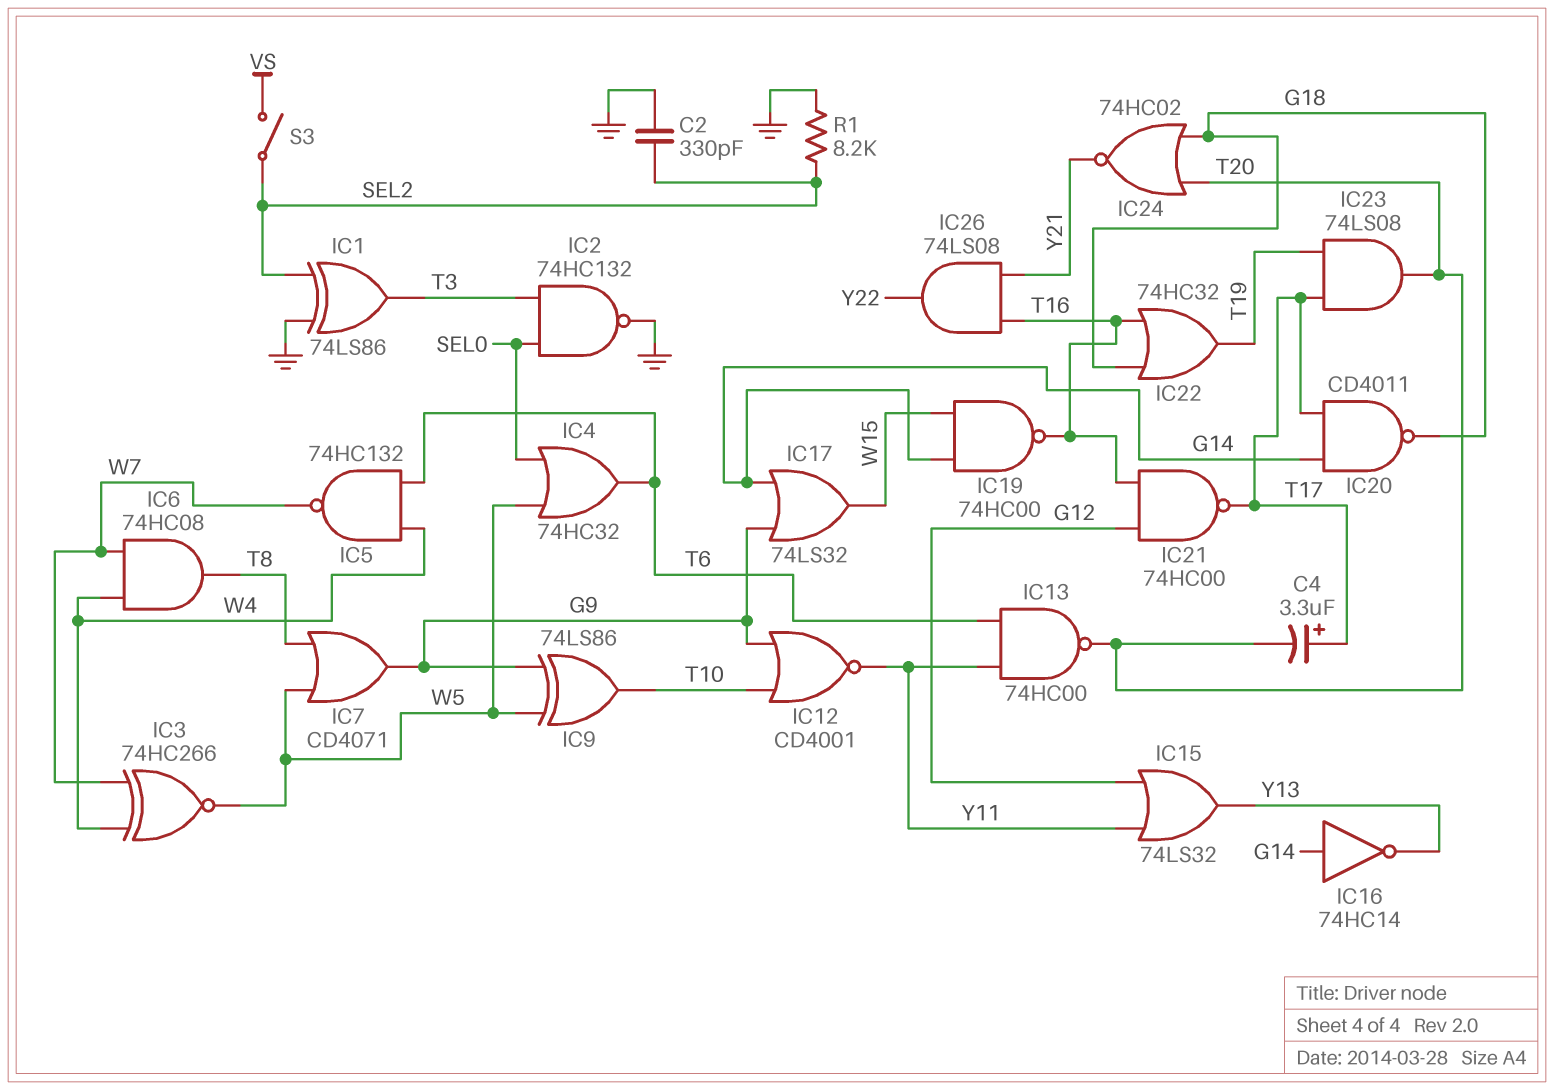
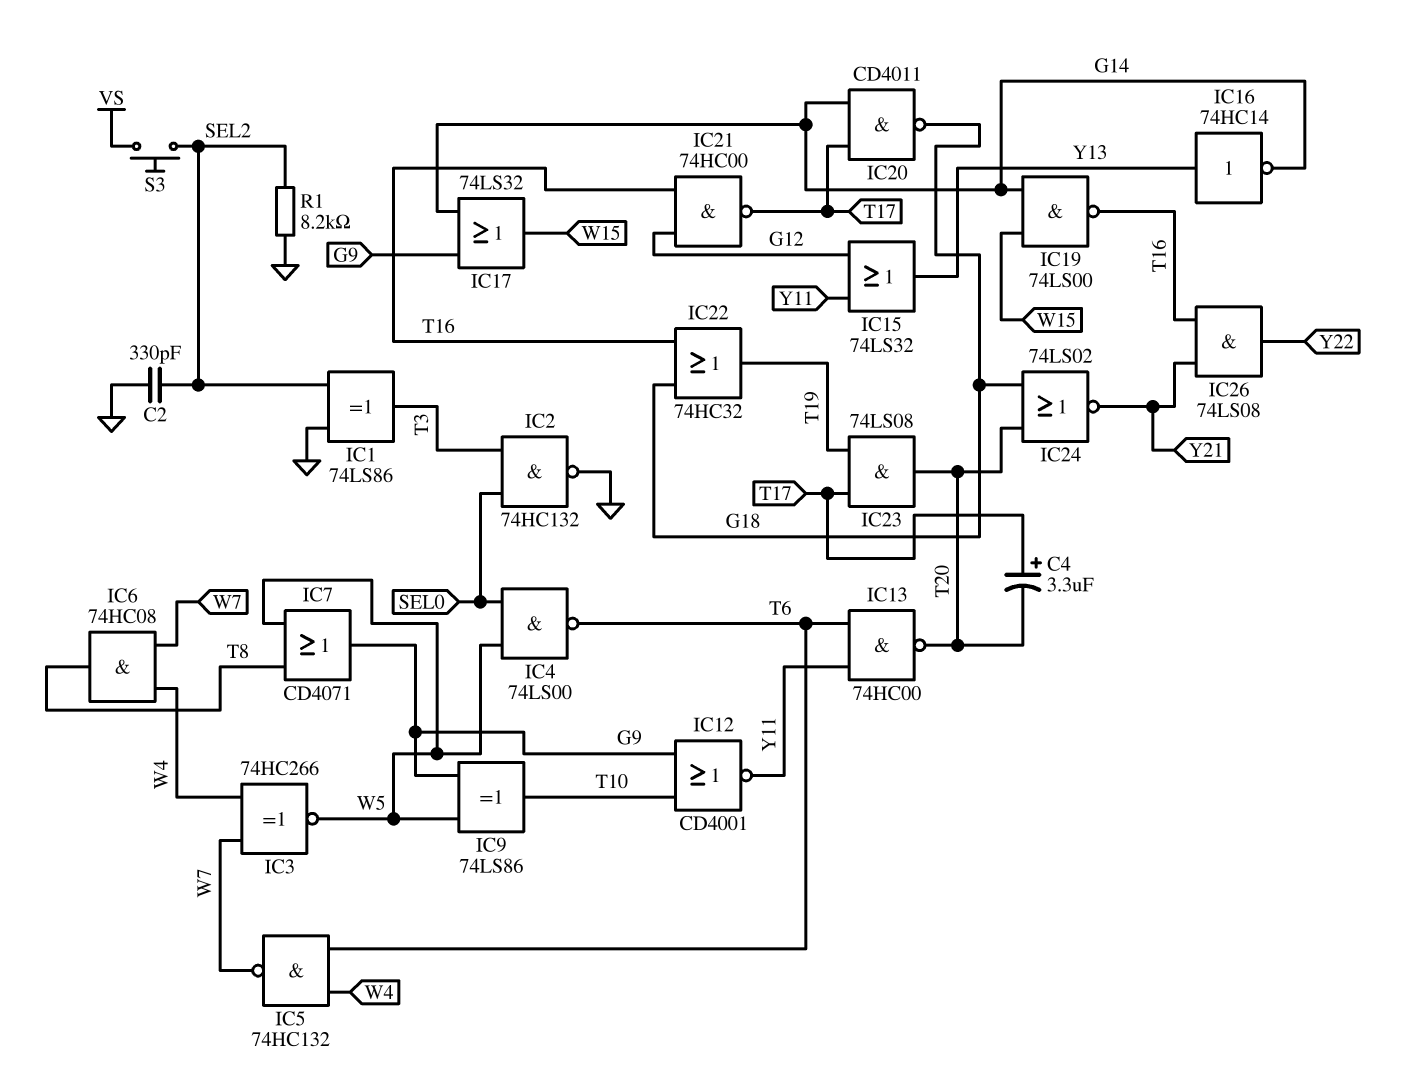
IC4: OR 74HC32 (in SEL0, in W5, out T6) -> NAND 74LS00 (in SEL0, in W5, out T6)
IC16: NOT 74HC14 (in G14, out Y13) -> NOT 74HC14 (in Y13, out G14)
IC19: NAND 74HC00 (in G14, in W15, out T16) -> NAND 74LS00 (in G14, in W15, out T16)
IC24: NOR 74HC02 (in G18, in T20, out Y21) -> NOR 74LS02 (in G18, in T20, out Y21)
S3: switch (SEL2, VS) -> button (SEL2, VS)

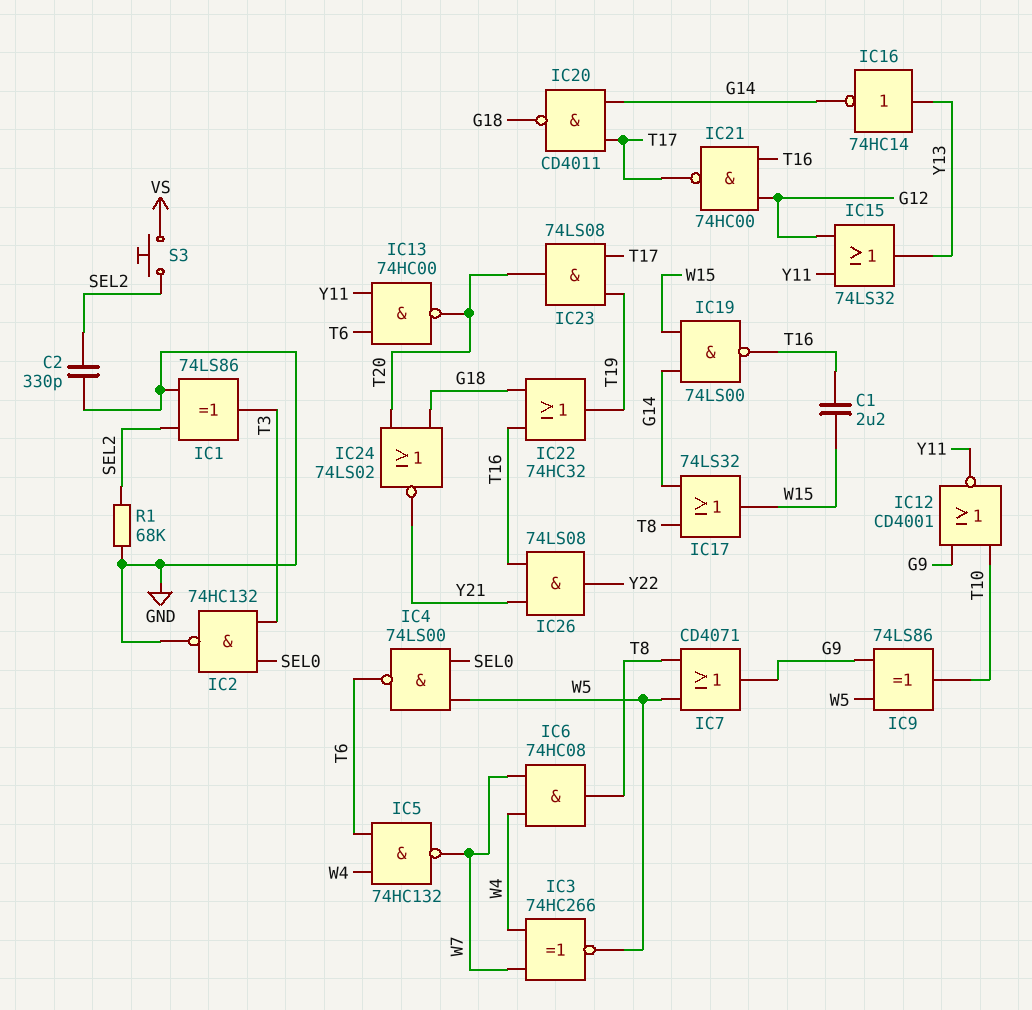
C1: none -> 2.2uF (T16, W15)
C4: 3.3uF (plus T17, minus T20) -> none
IC17: OR 74LS32 (in G9, in G14, out W15) -> OR 74LS32 (in G14, in T8, out W15)
R1: 8.2k (GND, SEL2) -> 68k (GND, SEL2)

